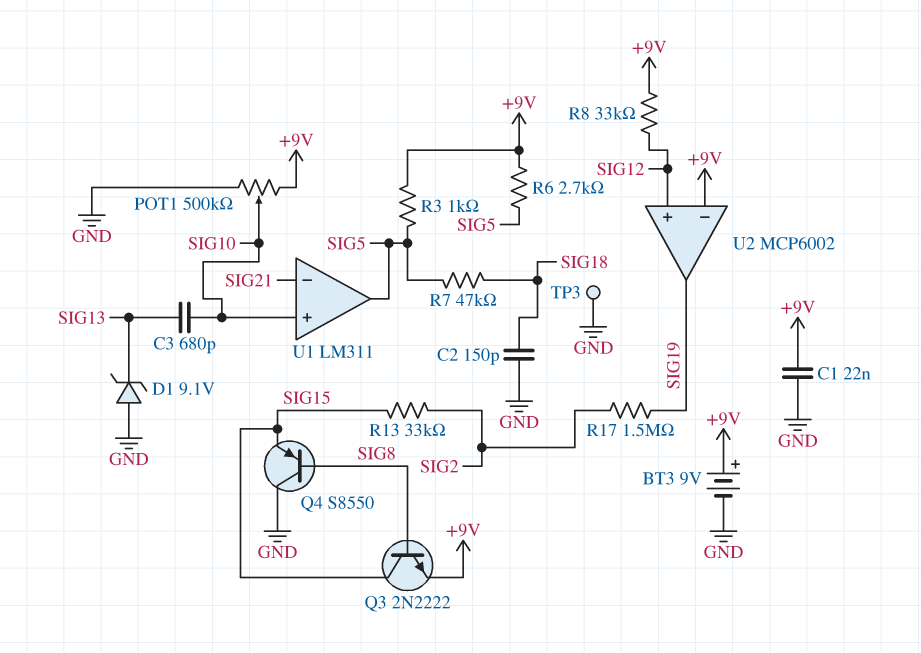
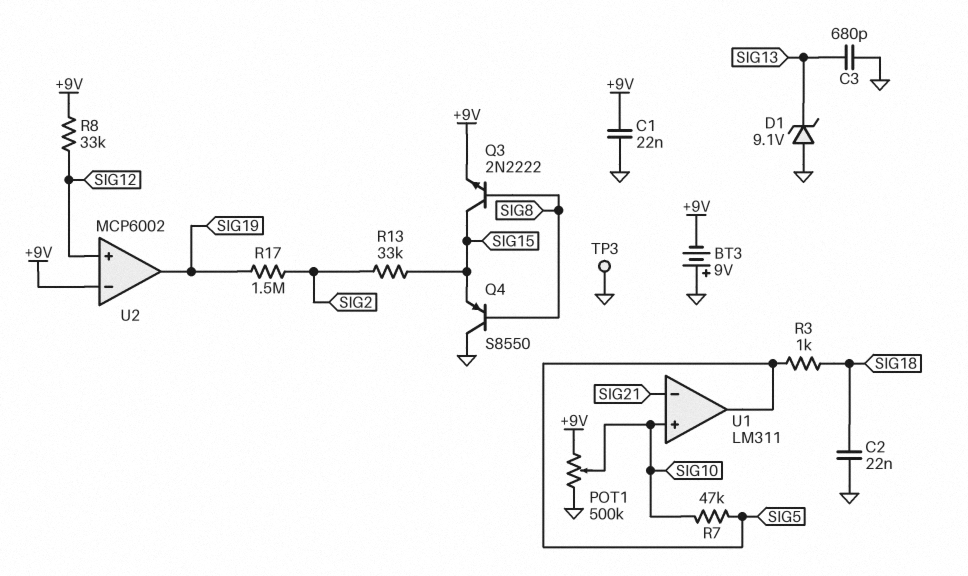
BT3: 9V (plus +9V, minus GND) -> 9V (plus GND, minus +9V)
C2: 150pF (GND, SIG18) -> 22nF (GND, SIG18)
C3: 680pF (SIG10, SIG13) -> 680pF (GND, SIG13)
R3: 1k (+9V, SIG5) -> 1k (SIG5, SIG18)
R6: 2.7k (+9V, SIG5) -> none
R7: 47k (SIG5, SIG18) -> 47k (SIG5, SIG10)

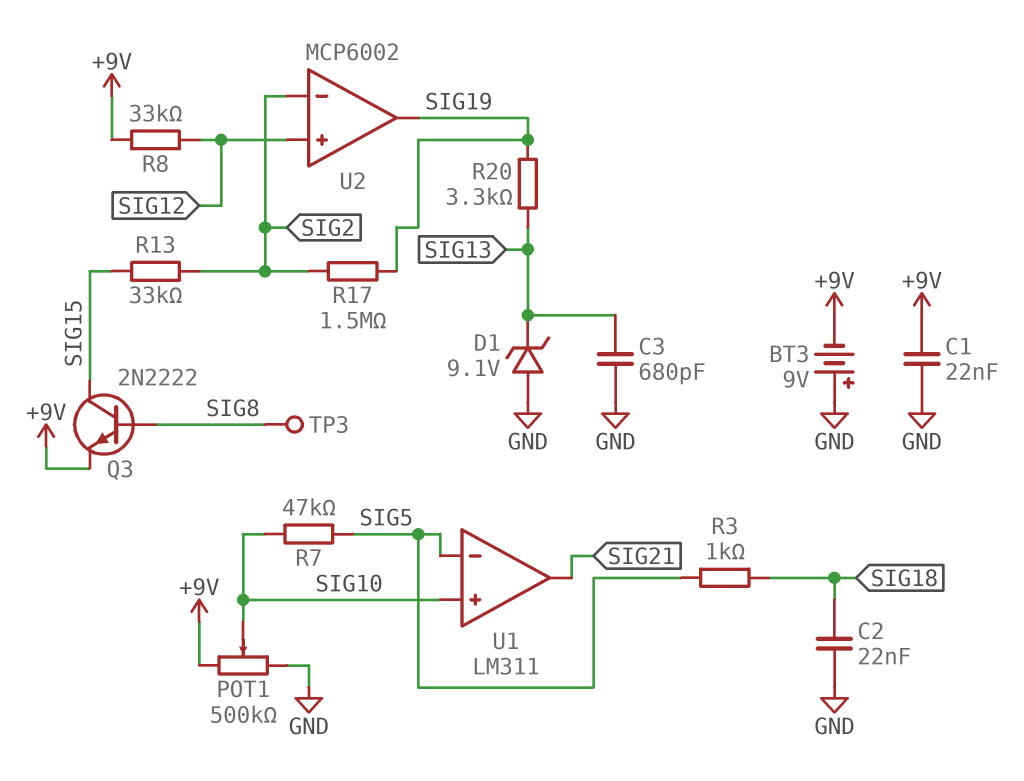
Q4: PNP S8550 (B SIG8, C GND, E SIG15) -> none
R20: none -> 3.3k (SIG13, SIG19)
TP3: test point (GND) -> test point (SIG8)
U1 pin in-: SIG21 -> SIG5
U1 pin out: SIG5 -> SIG21
U2 pin in-: +9V -> SIG2

